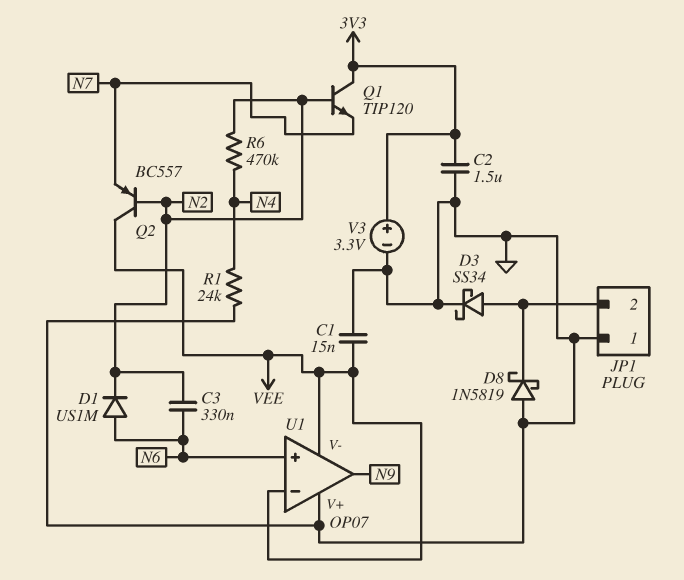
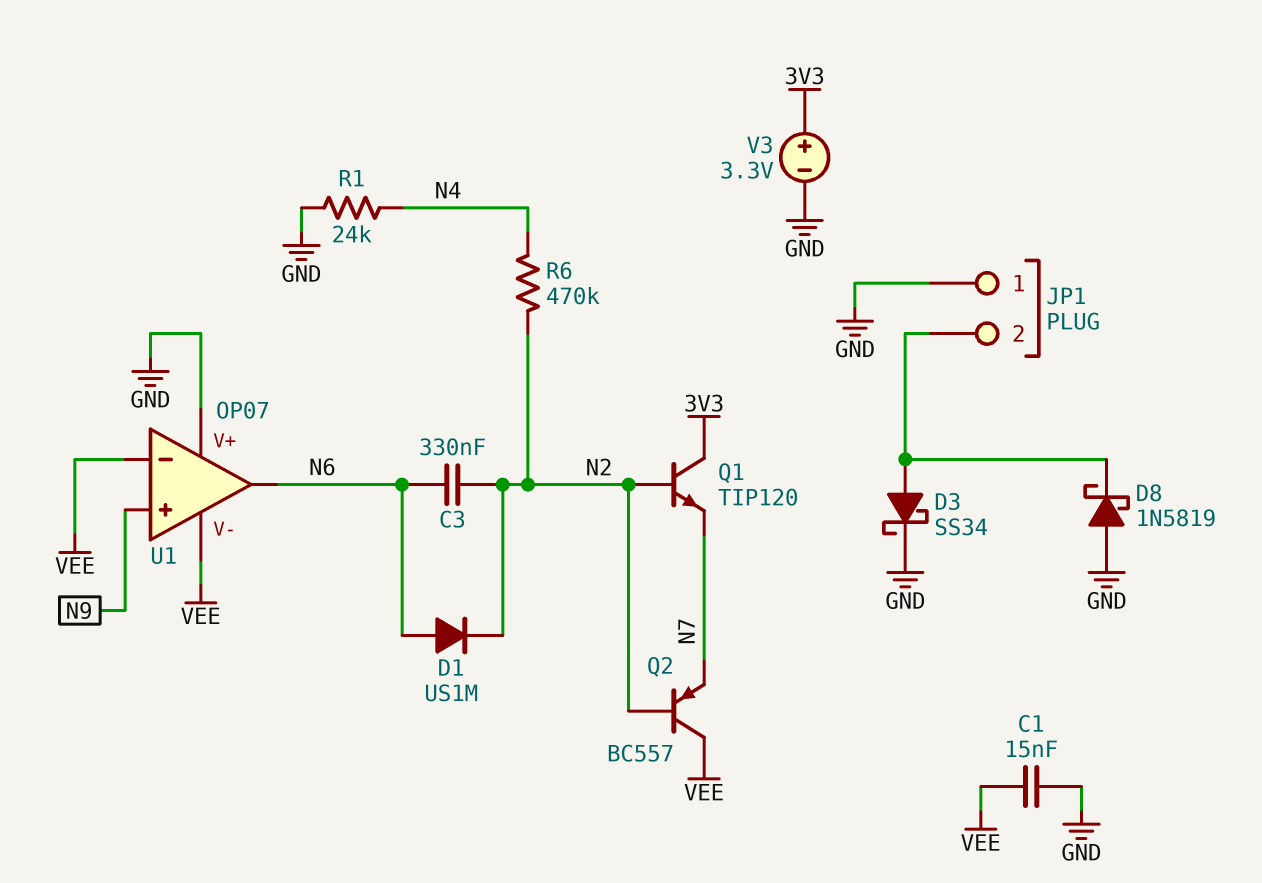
C2: 1.5uF (3V3, GND) -> none
U1 pin in+: N6 -> N9
U1 pin out: N9 -> N6

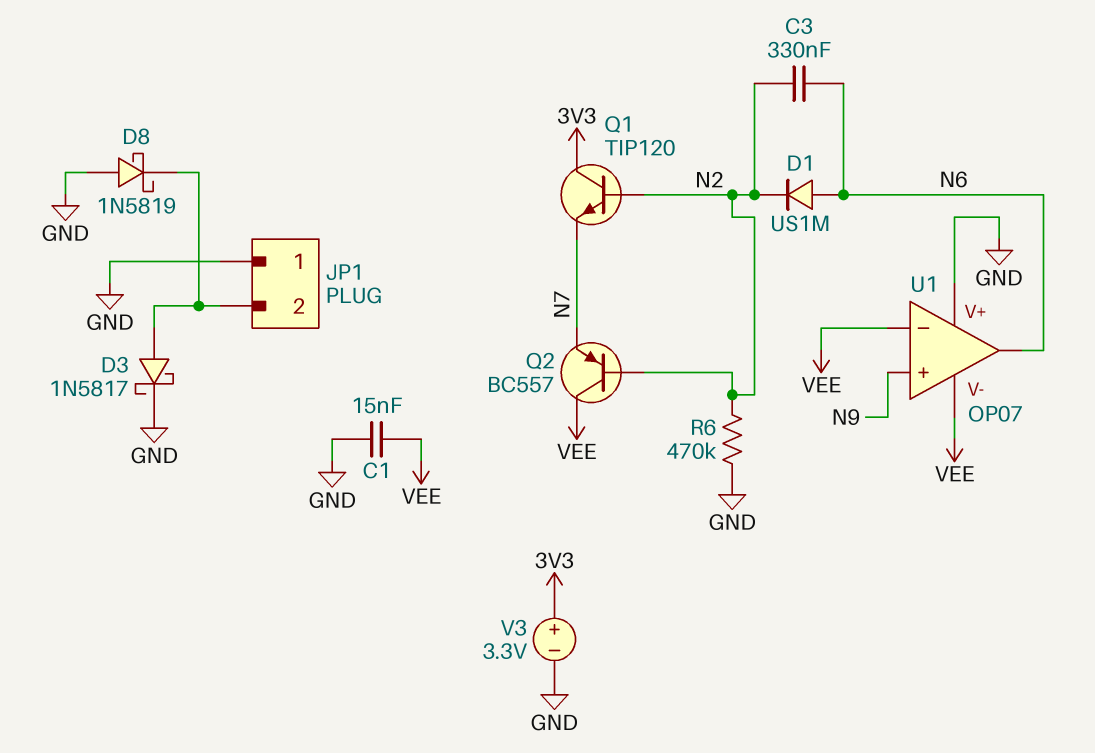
D3: schottky SS34 (A JP1/2, K GND) -> schottky 1N5817 (A JP1/2, K GND)
R1: 24k (GND, N4) -> none
R6: 470k (N2, N4) -> 470k (GND, N2)

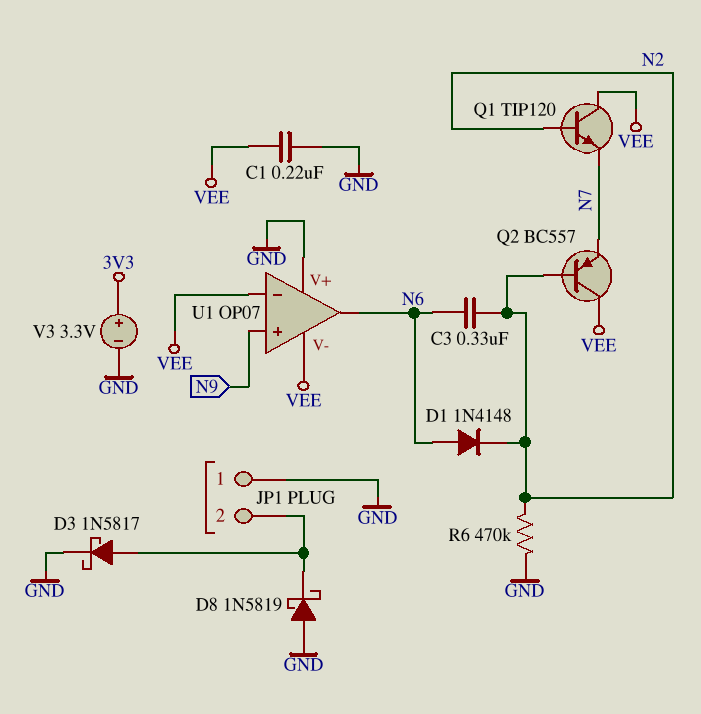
C1: 15nF (GND, VEE) -> 220nF (GND, VEE)
D1: diode US1M (A N6, K N2) -> diode 1N4148 (A N6, K N2)
Q1: NPN TIP120 (B N2, C 3V3, E N7) -> NPN TIP120 (B N2, C VEE, E N7)

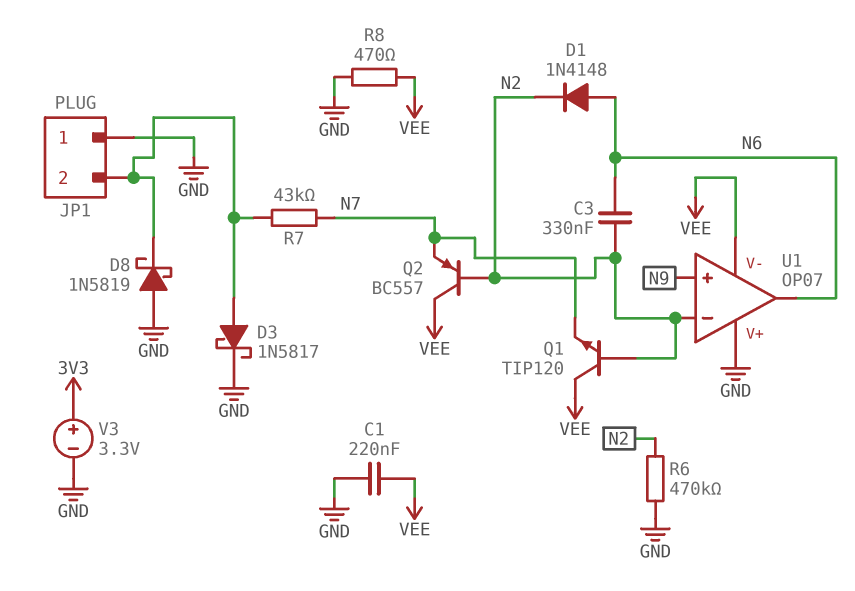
R7: none -> 43k (JP1/2, N7)
R8: none -> 470 (GND, VEE)
U1 pin in-: VEE -> N2

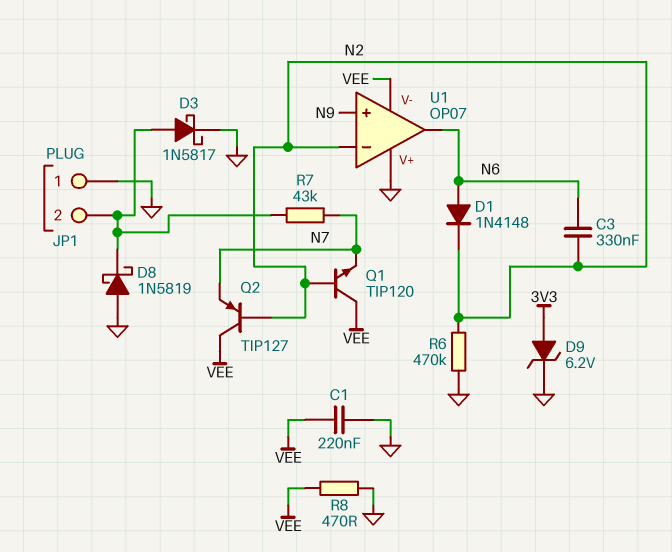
D9: none -> zener 6.2V (A 3V3, K GND)
Q2: PNP BC557 (B N2, C VEE, E N7) -> PNP TIP127 (B N2, C VEE, E N7)
V3: 3.3V (plus 3V3, minus GND) -> none

